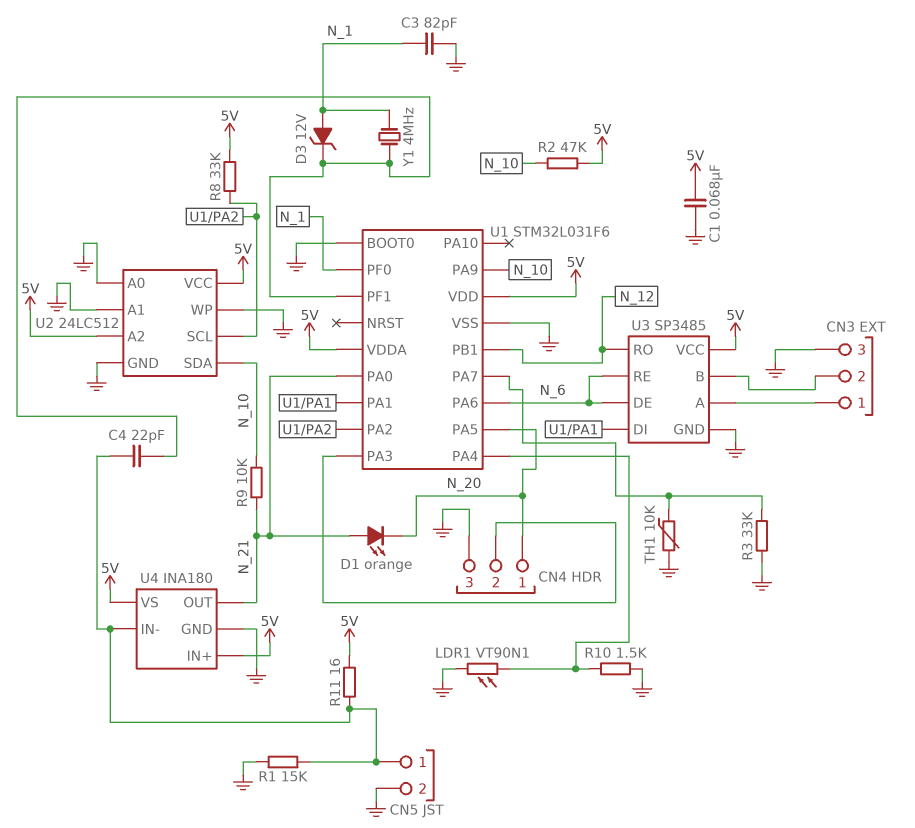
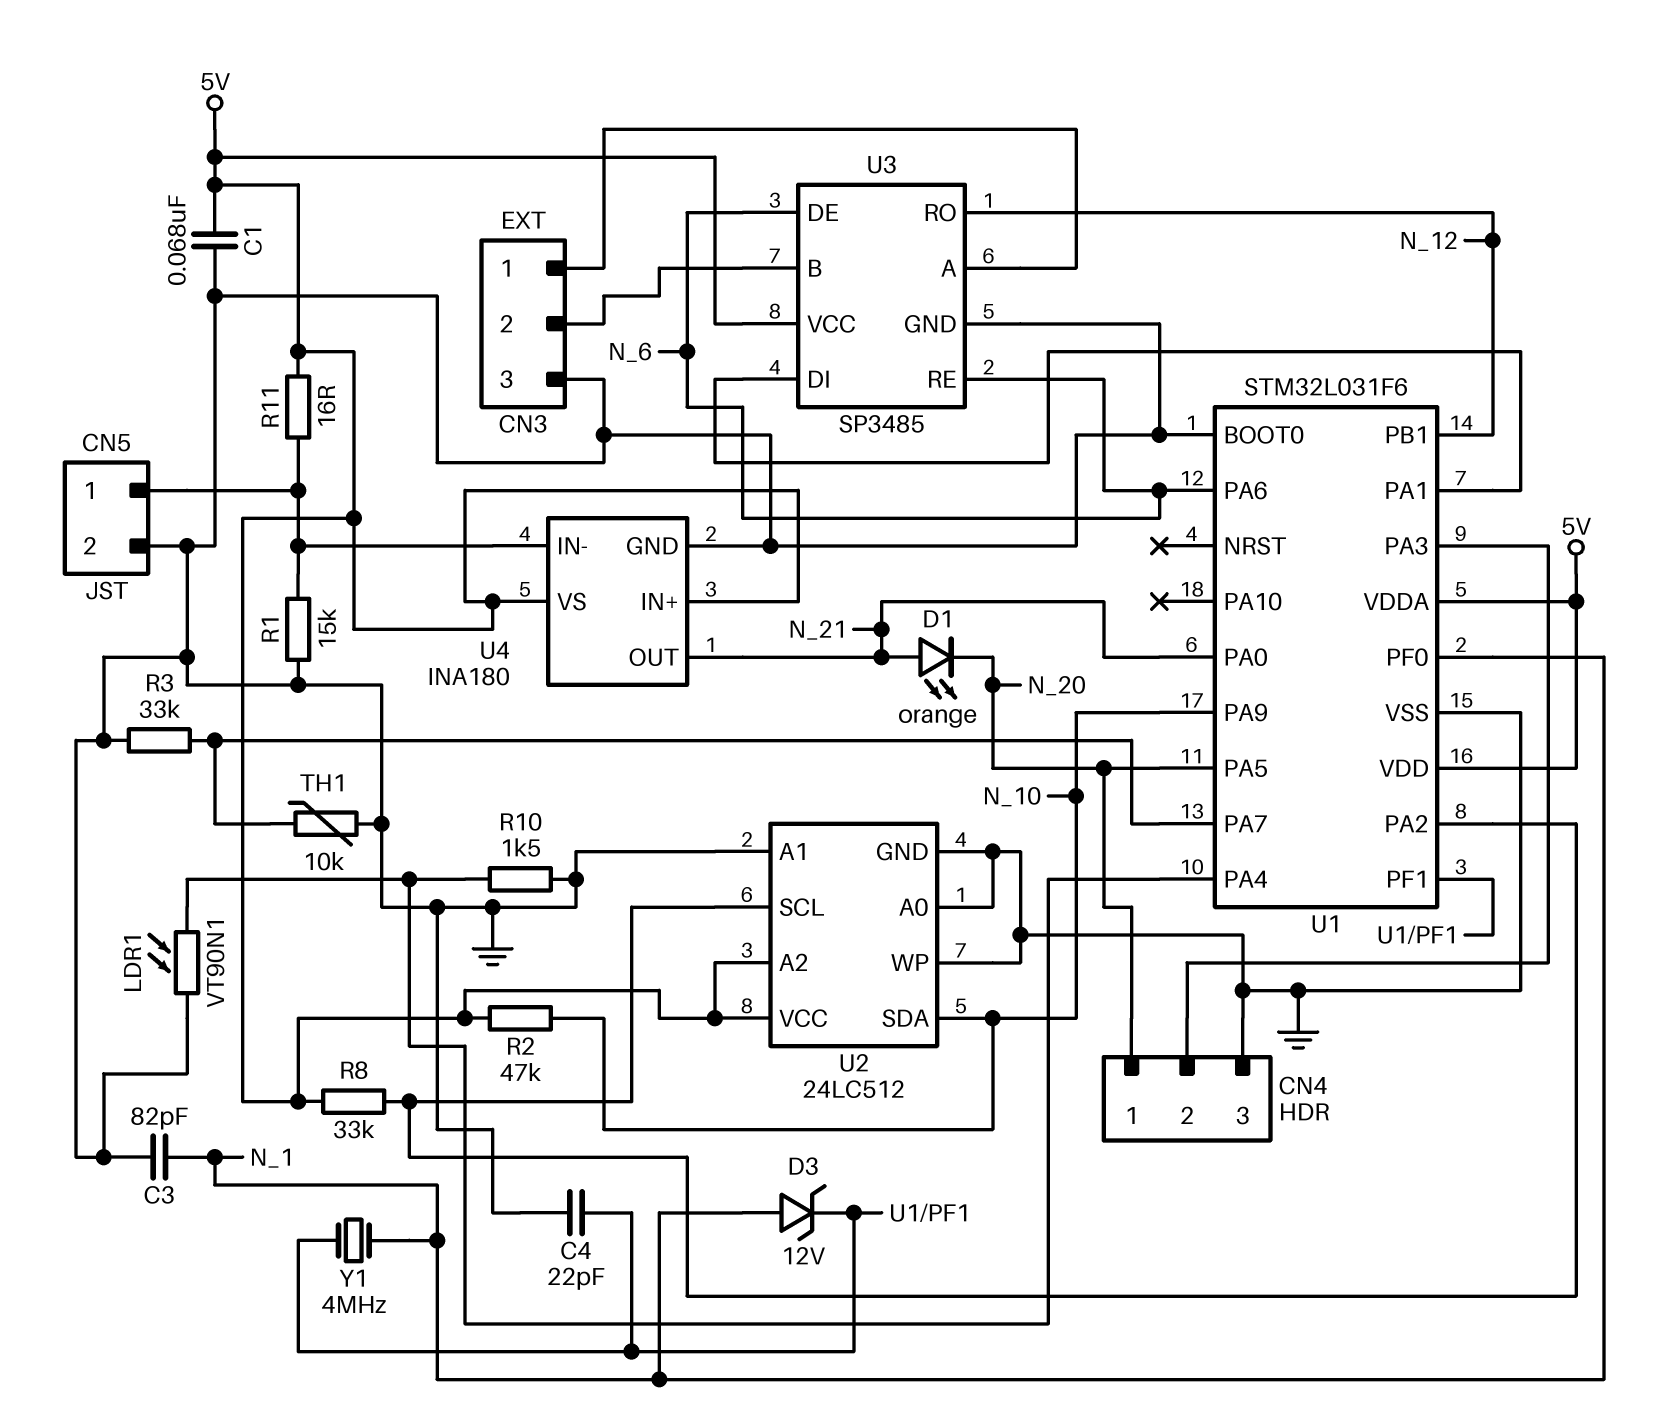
C4: 22pF (CN5/1, U1/PF1) -> 22pF (GND, U1/PF1)
R9: 10k (N_10, N_21) -> none

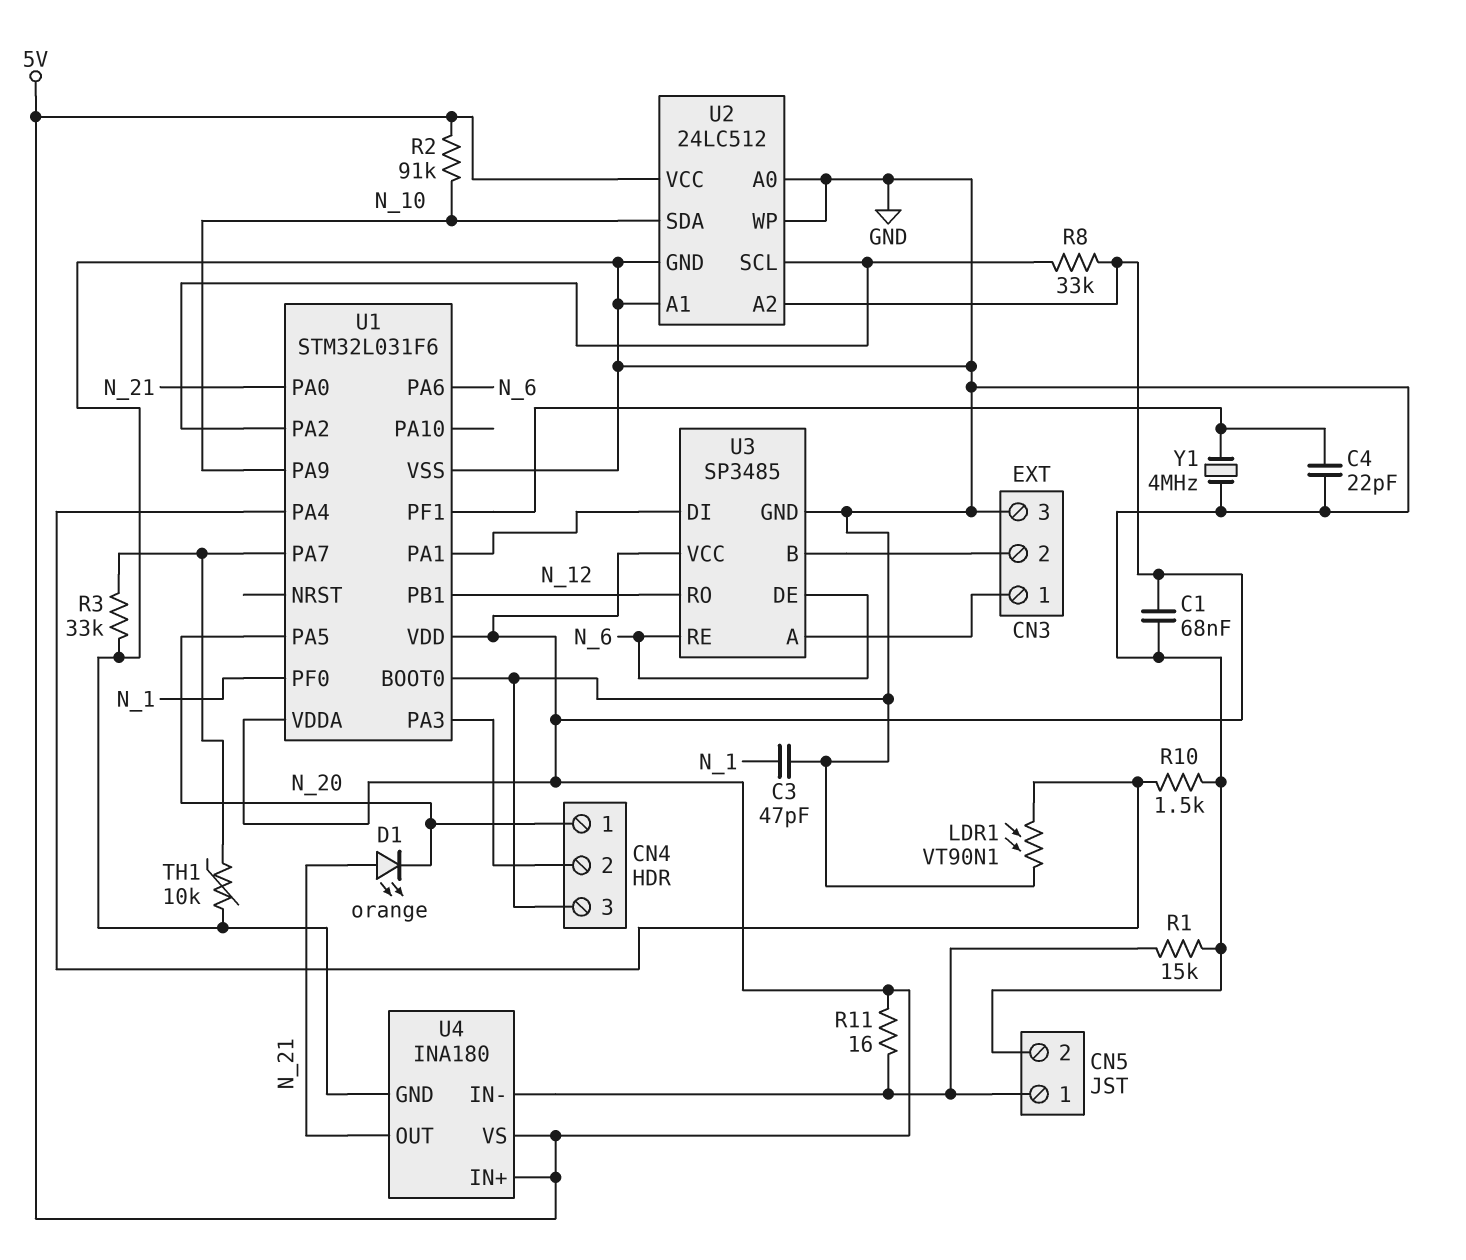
C3: 82pF (GND, N_1) -> 47pF (GND, N_1)
D3: zener 12V (A N_1, K U1/PF1) -> none
R2: 47k (5V, N_10) -> 91k (5V, N_10)
Y1: 4MHz (N_1, U1/PF1) -> 4MHz (GND, U1/PF1)

